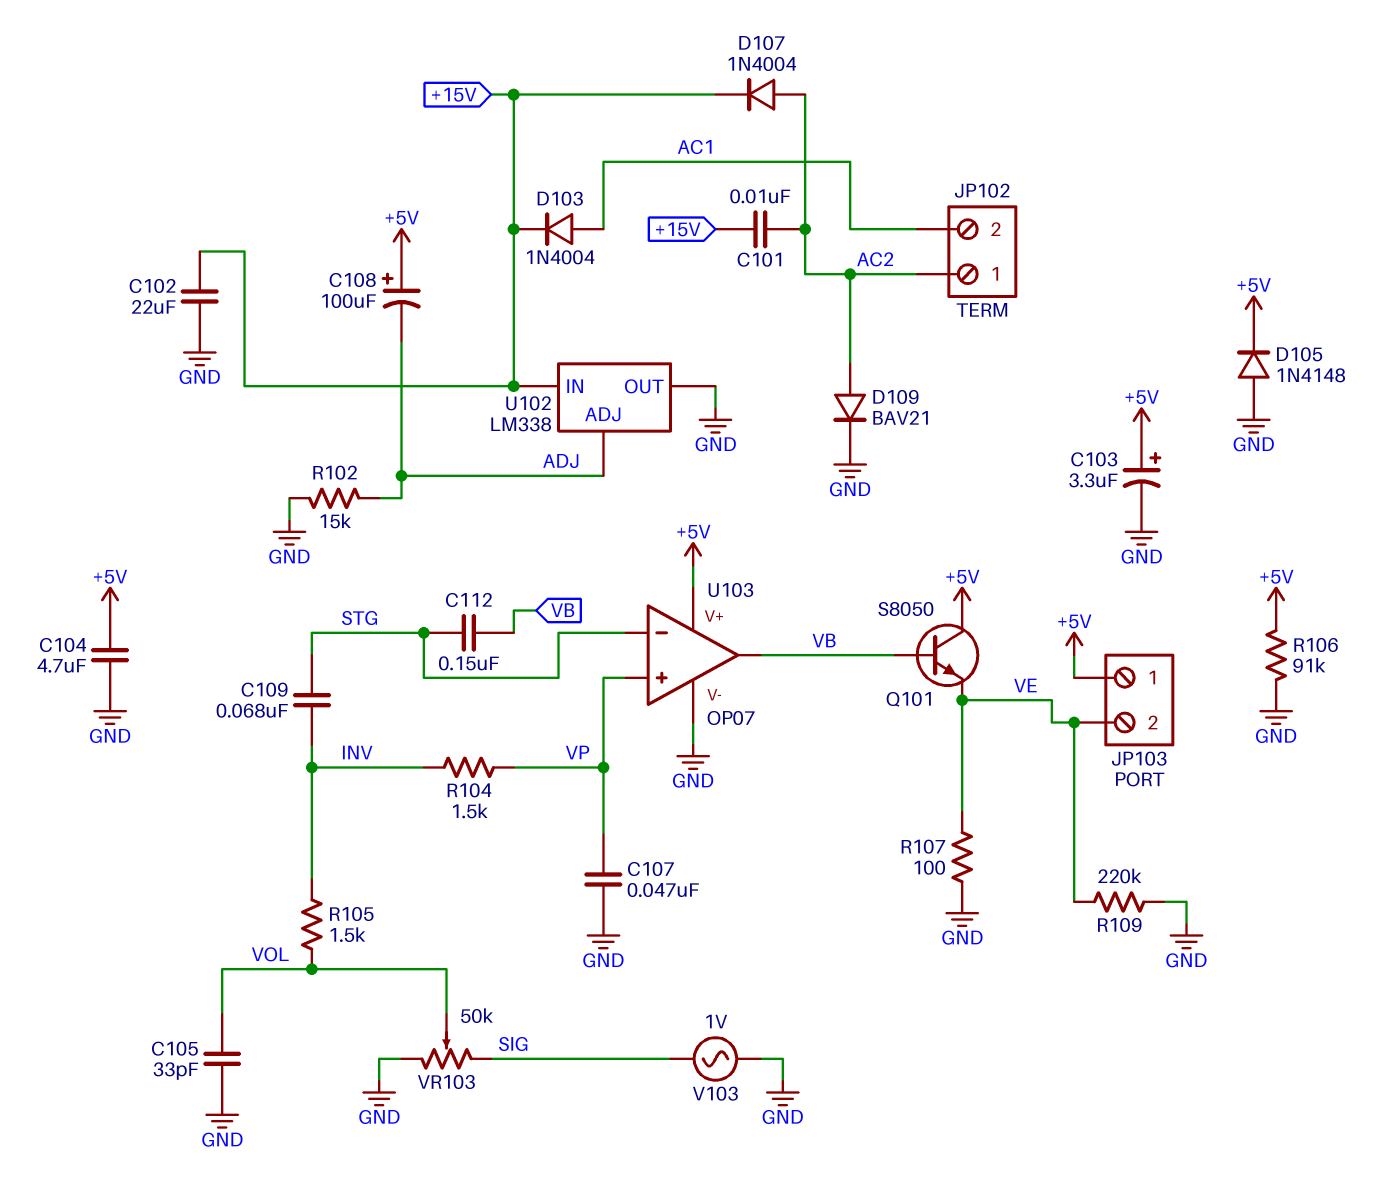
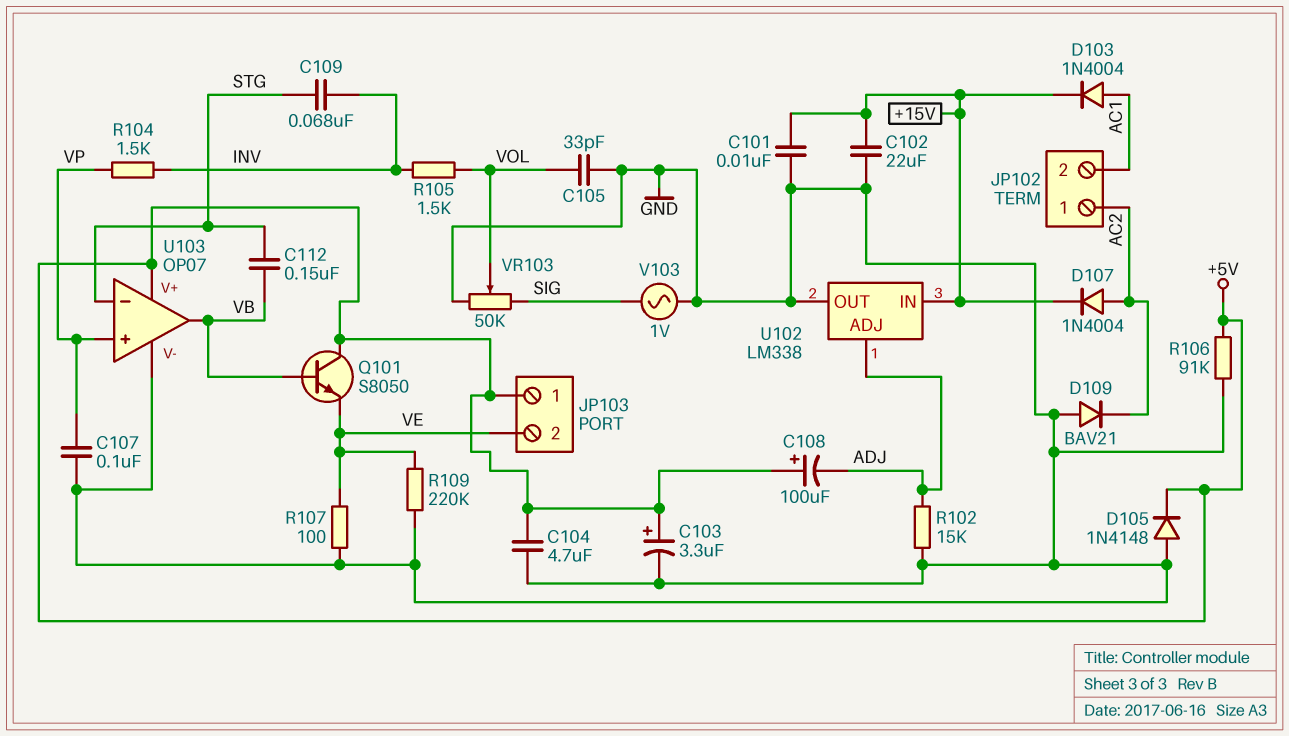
C101: 10nF (+15V, AC2) -> 10nF (+15V, GND)
C107: 47nF (GND, VP) -> 100nF (GND, VP)
D109: diode BAV21 (A AC2, K GND) -> diode BAV21 (A GND, K AC2)

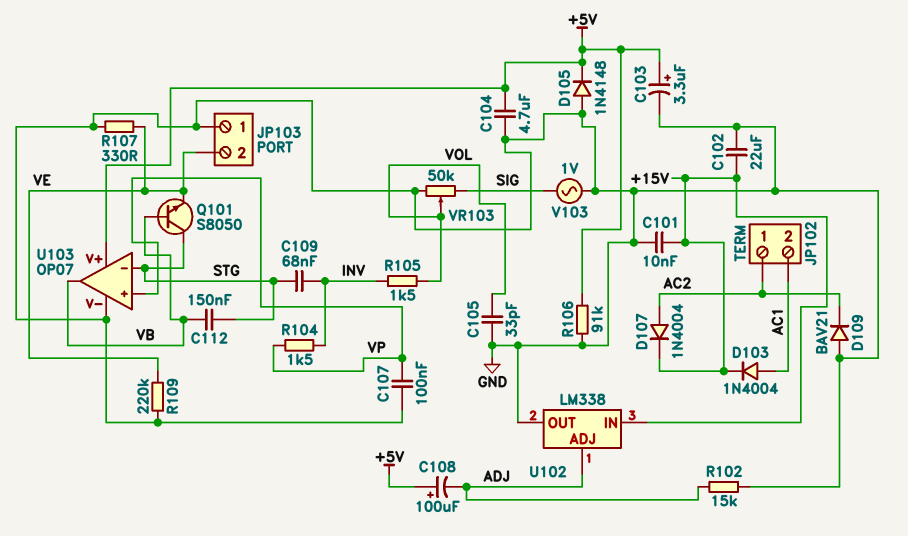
JP103 pin 1: +5V -> GND
Q101: NPN S8050 (B VB, C +5V, E VE) -> NPN S8050 (B VB, C STG, E VE)
R107: 100 (GND, VE) -> 330 (GND, VE)

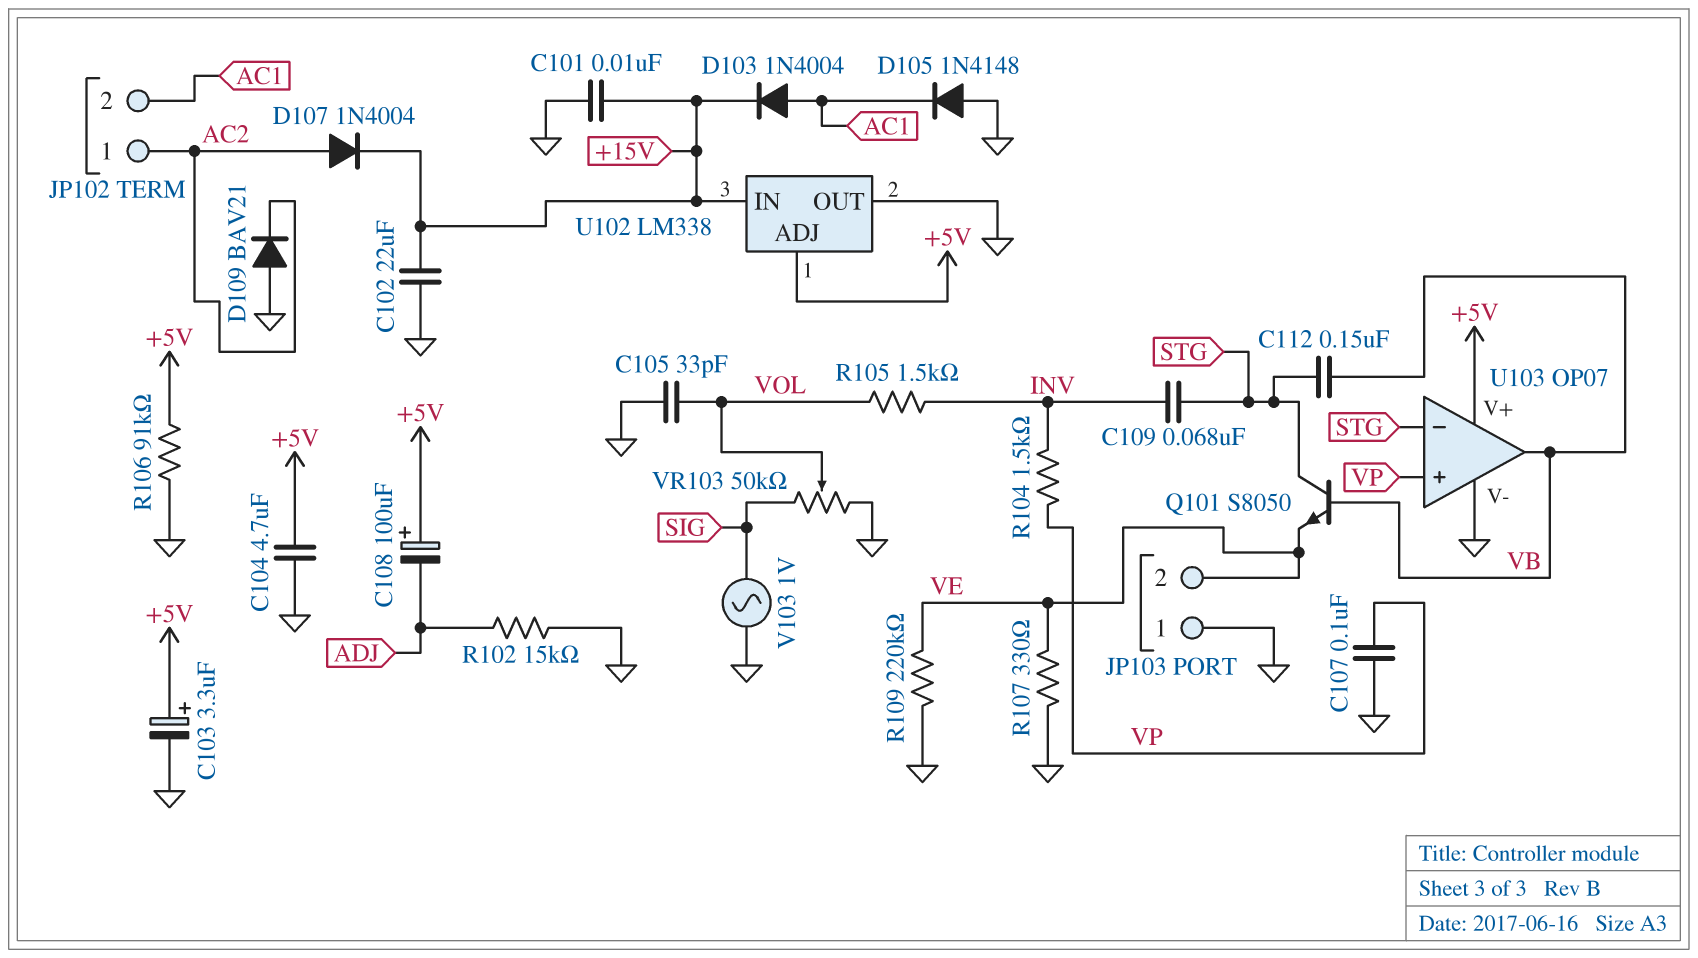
D105: diode 1N4148 (A GND, K +5V) -> diode 1N4148 (A GND, K AC1)
U102 pin ADJ: ADJ -> +5V

